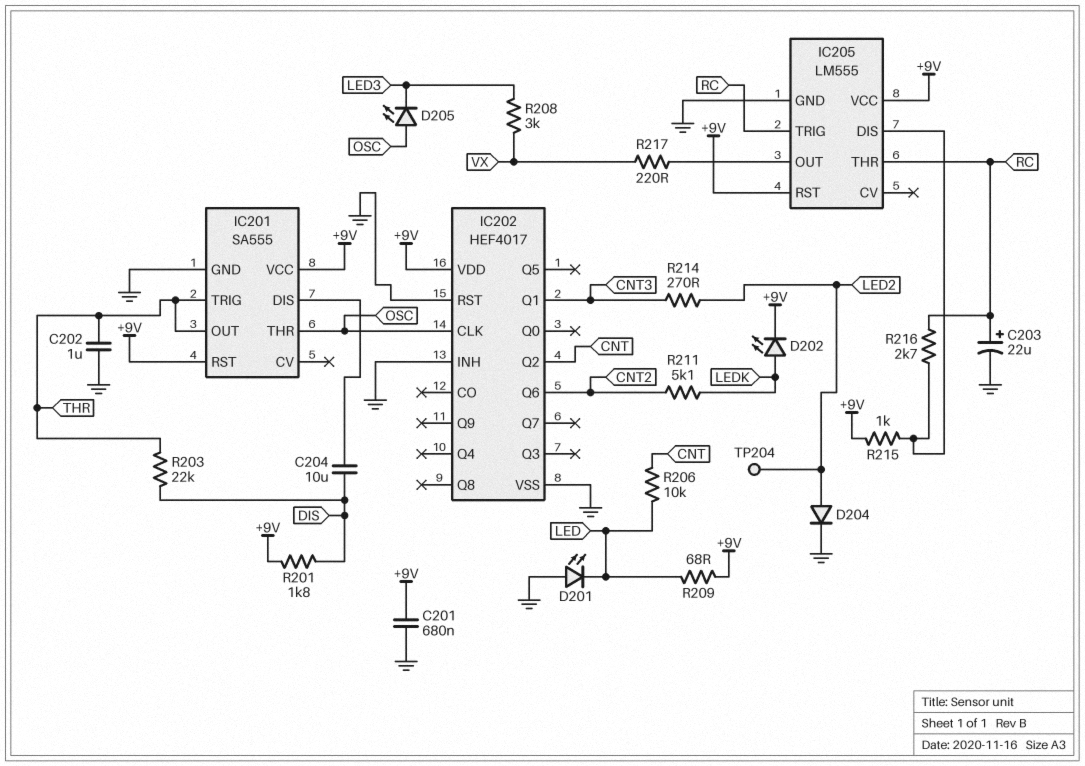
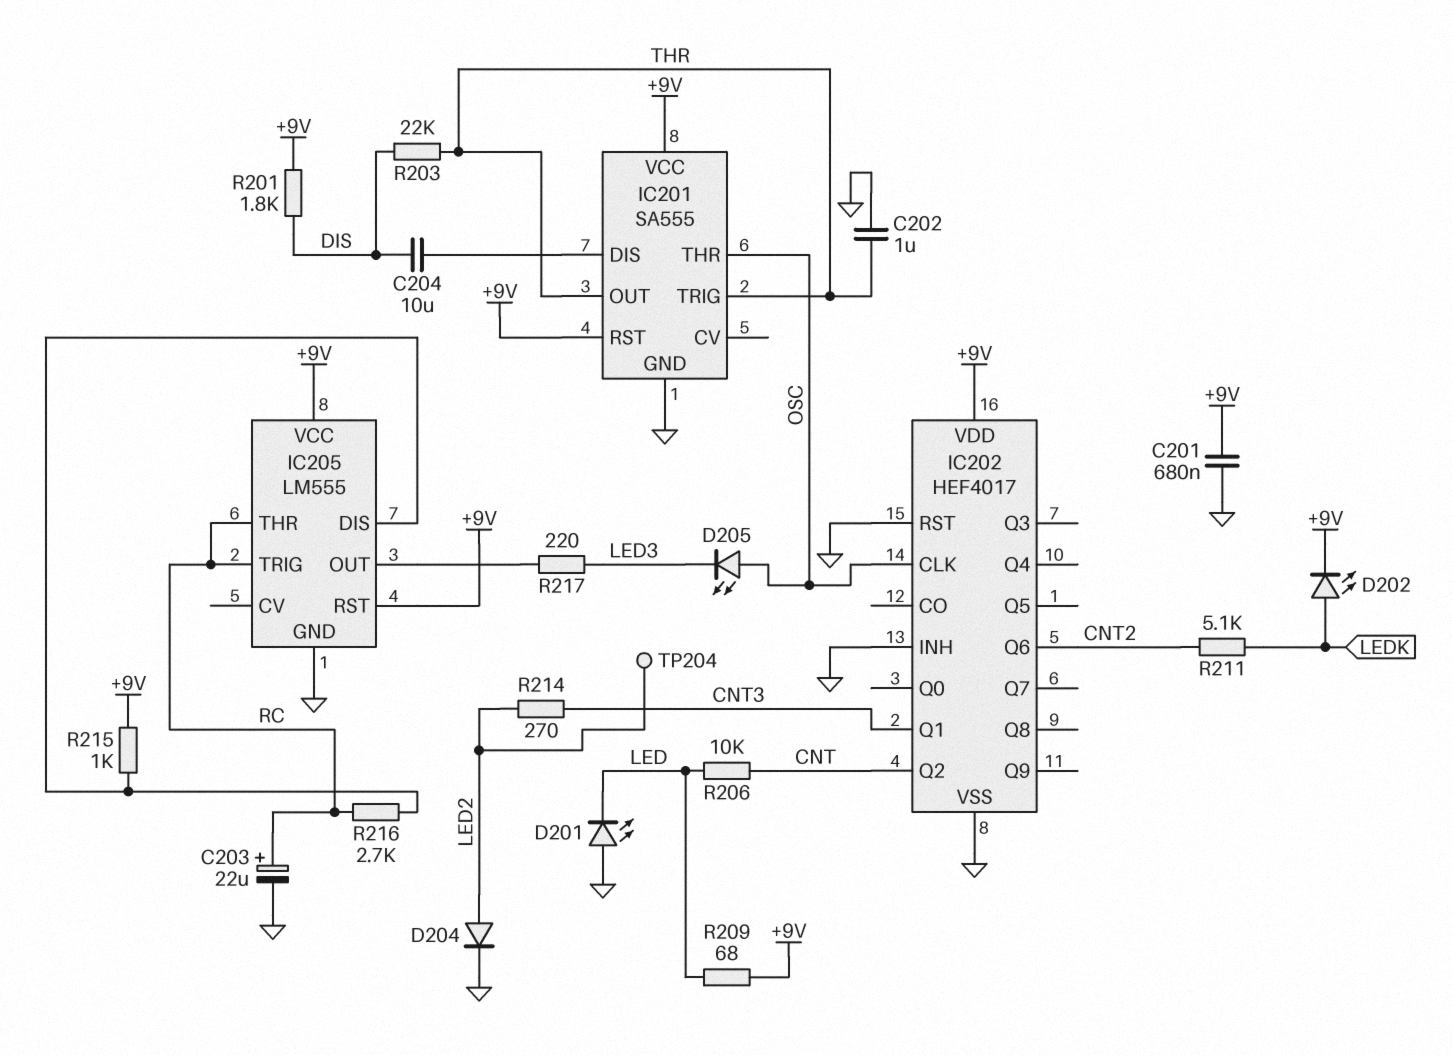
R208: 3k (LED3, VX) -> none
R217: 220 (IC205/OUT, VX) -> 220 (IC205/OUT, LED3)

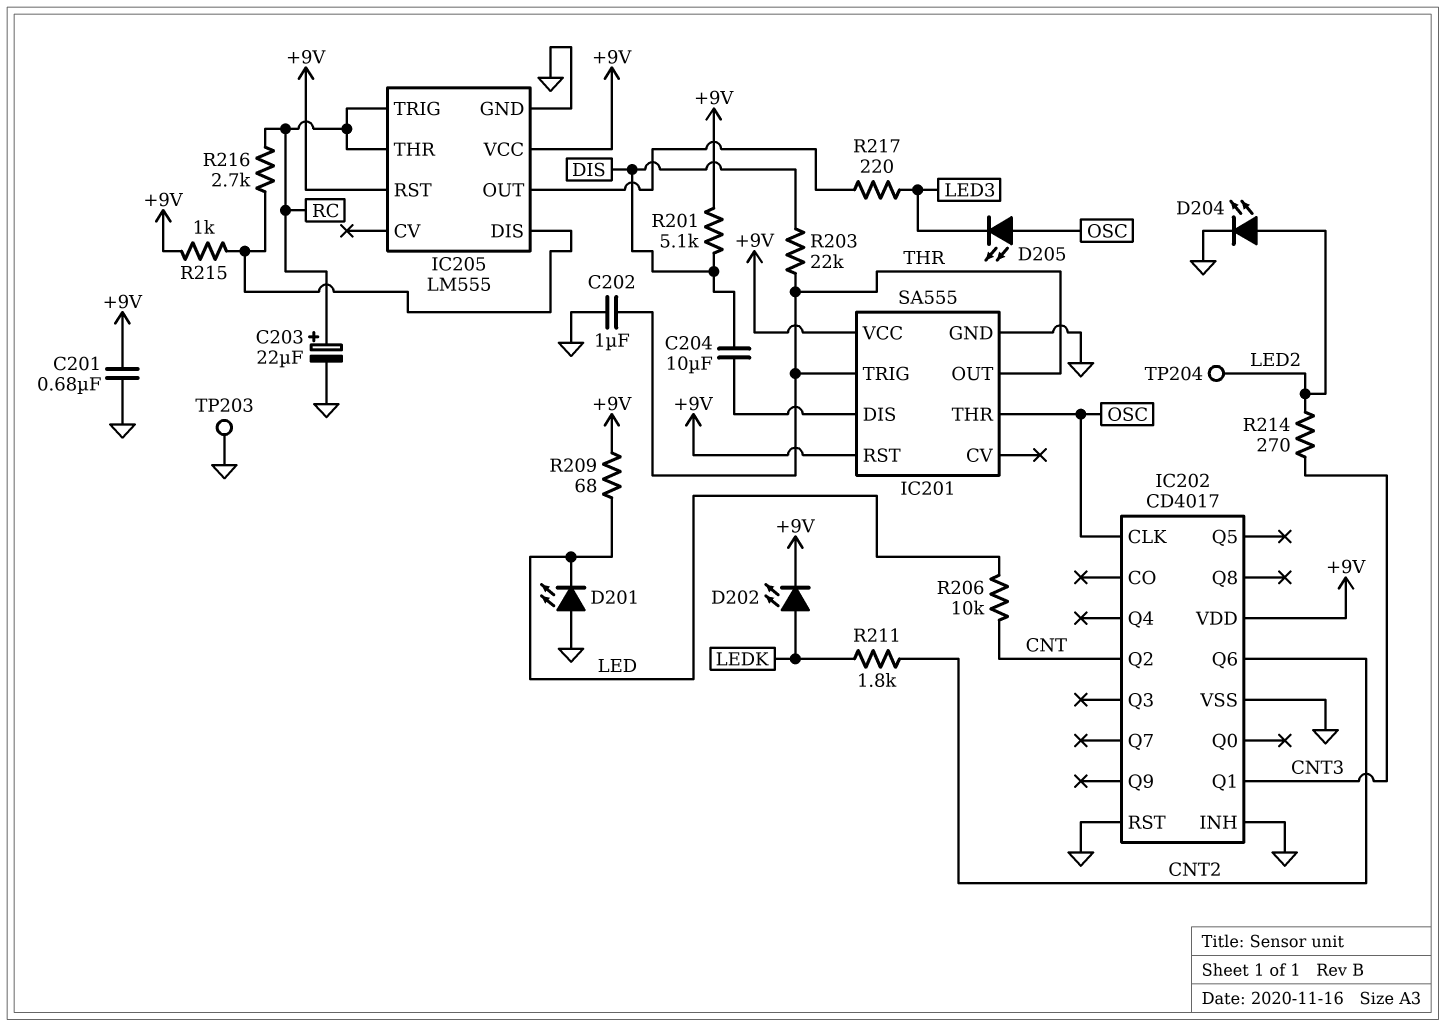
D204: diode (A LED2, K GND) -> LED (A LED2, K GND)
IC202: HEF4017 -> CD4017
R201: 1.8k (+9V, DIS) -> 5.1k (+9V, DIS)
R211: 5.1k (CNT2, LEDK) -> 1.8k (CNT2, LEDK)
TP203: none -> test point (GND)

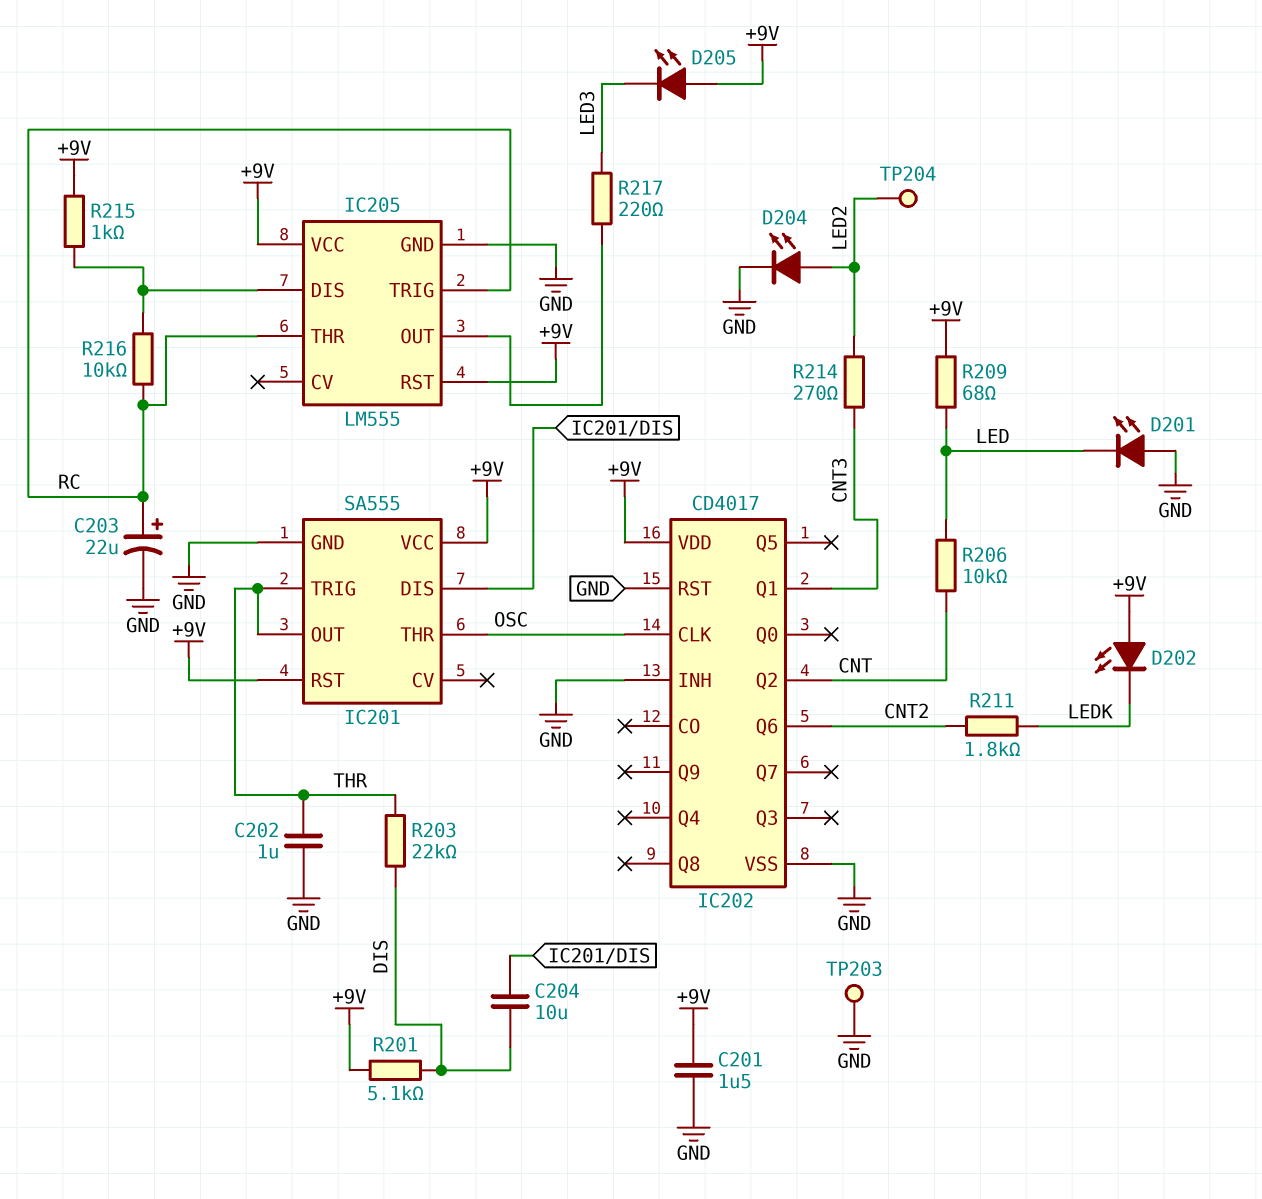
C201: 680nF (+9V, GND) -> 1.5uF (+9V, GND)
D202: LED (A LEDK, K +9V) -> LED (A +9V, K LEDK)
D205: LED (A OSC, K LED3) -> LED (A +9V, K LED3)
R216: 2.7k (IC205/DIS, RC) -> 10k (IC205/DIS, RC)

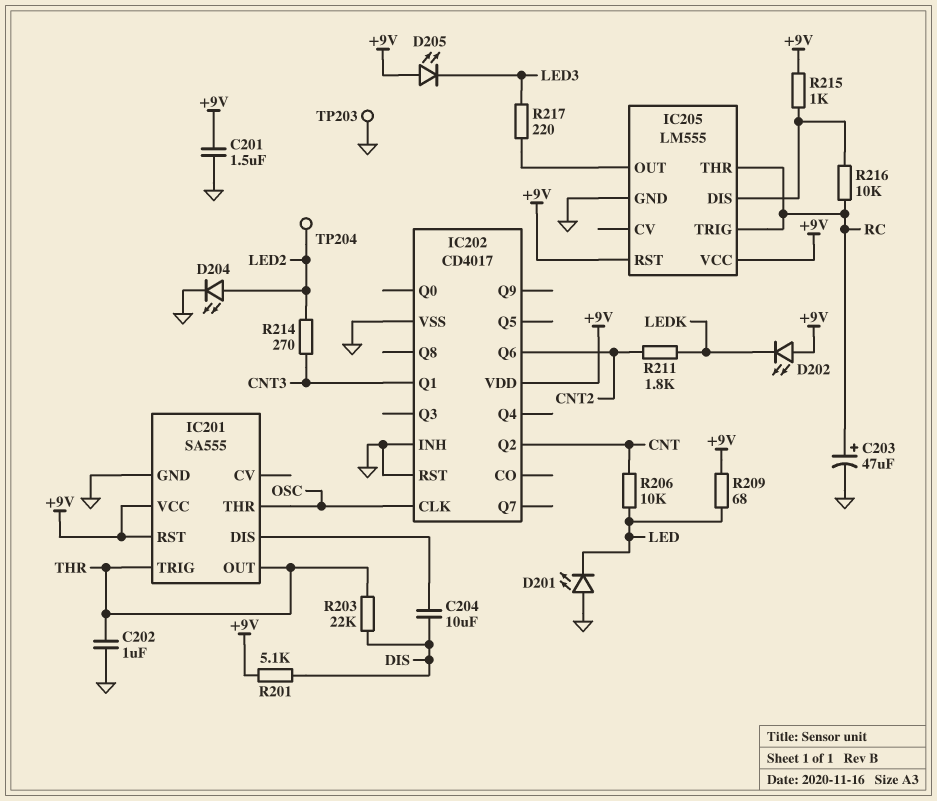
C203: 22uF (plus RC, minus GND) -> 47uF (plus RC, minus GND)

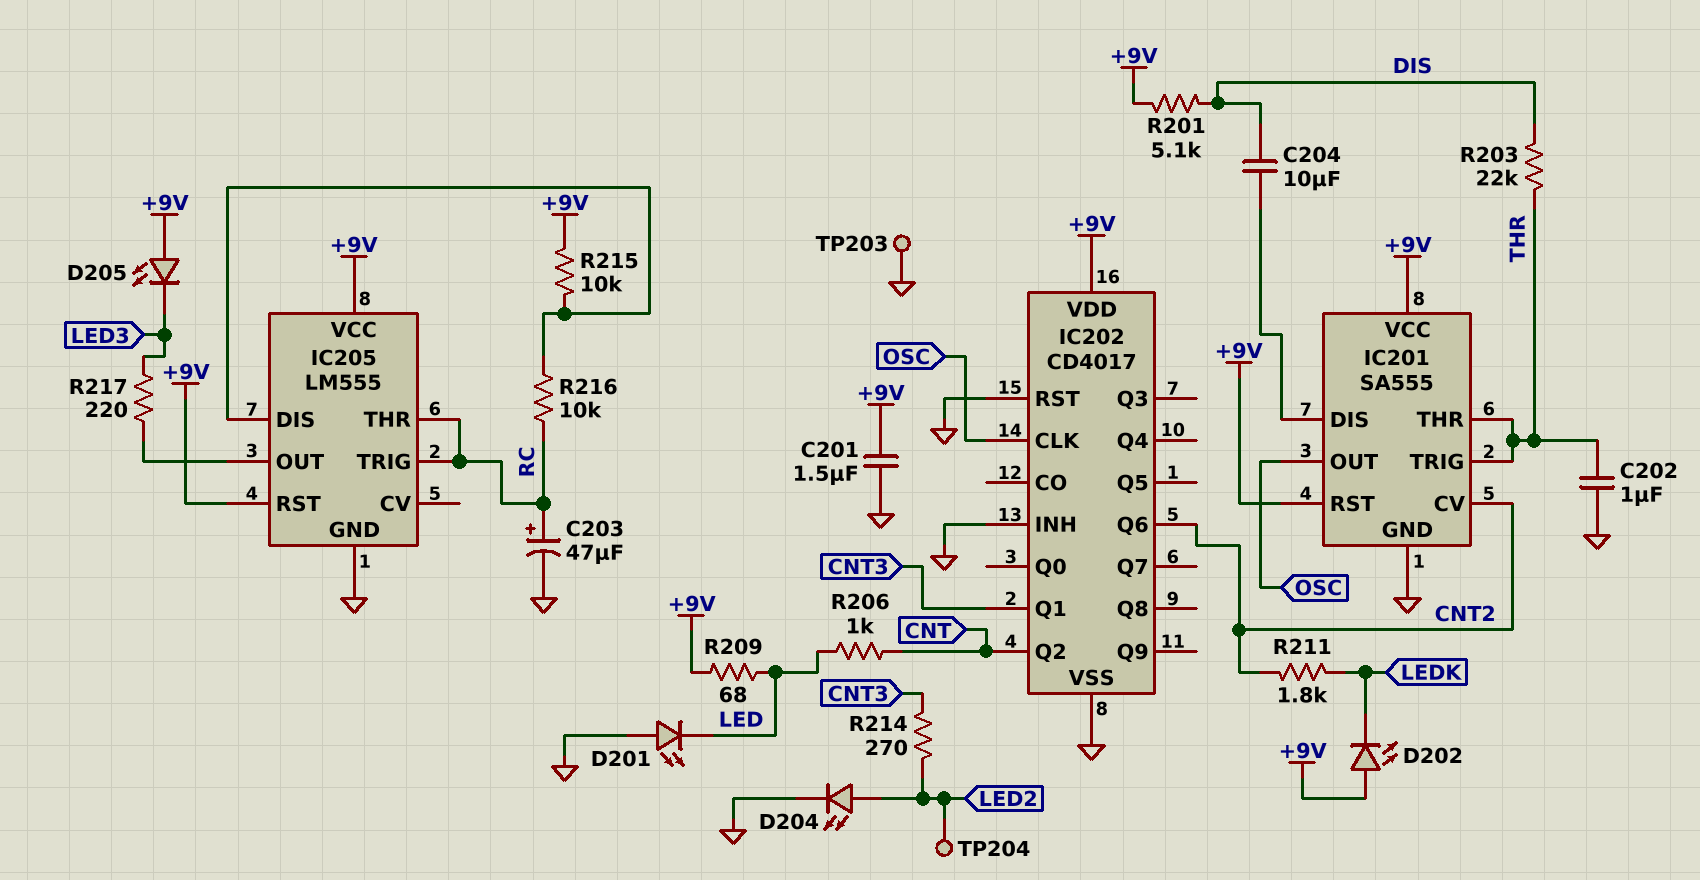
IC201 pin CV: none -> CNT2
IC201 pin OUT: THR -> OSC
IC201 pin THR: OSC -> THR
R206: 10k (CNT, LED) -> 1k (CNT, LED)
R215: 1k (+9V, IC205/DIS) -> 10k (+9V, IC205/DIS)

